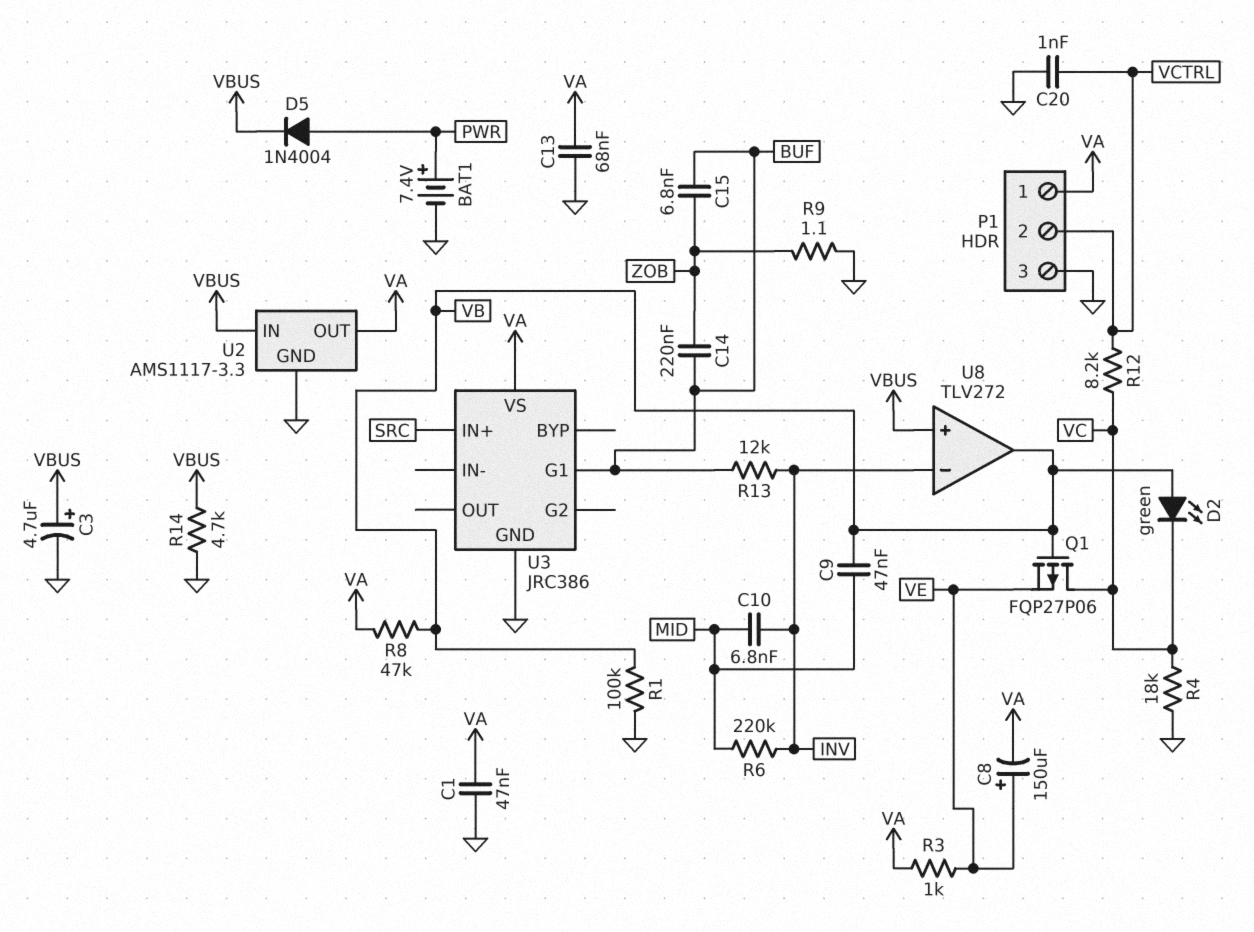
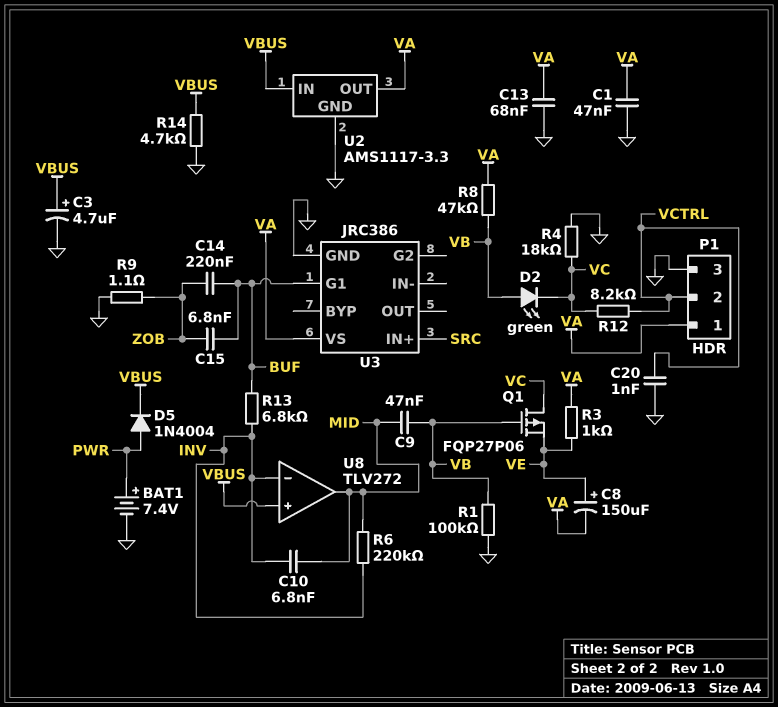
R13: 12k (BUF, INV) -> 6.8k (BUF, INV)
U8 pin out: VB -> MID

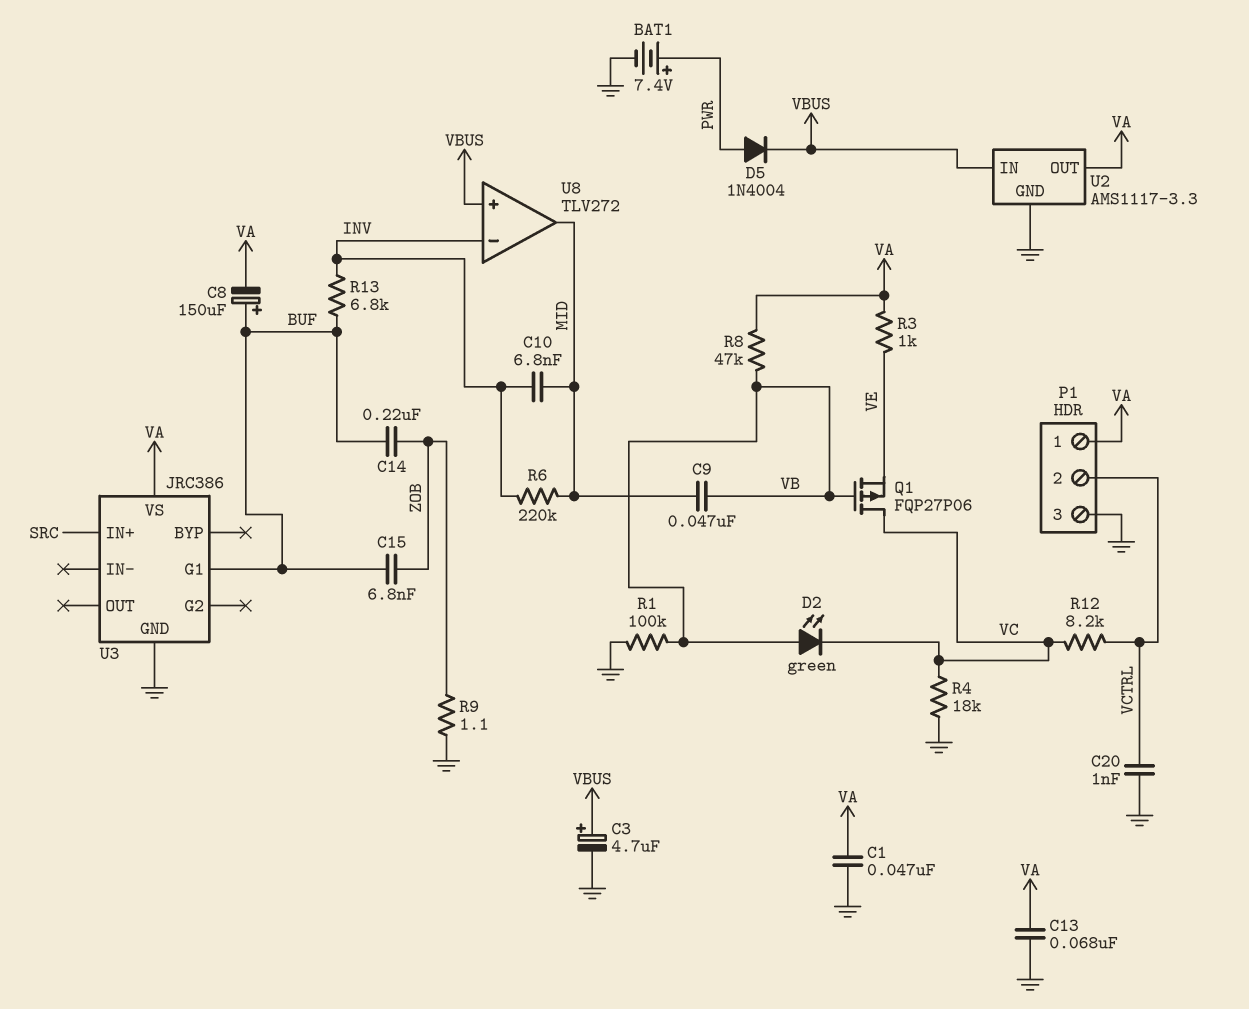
C8: 150uF (plus VE, minus VA) -> 150uF (plus BUF, minus VA)
R14: 4.7k (GND, VBUS) -> none

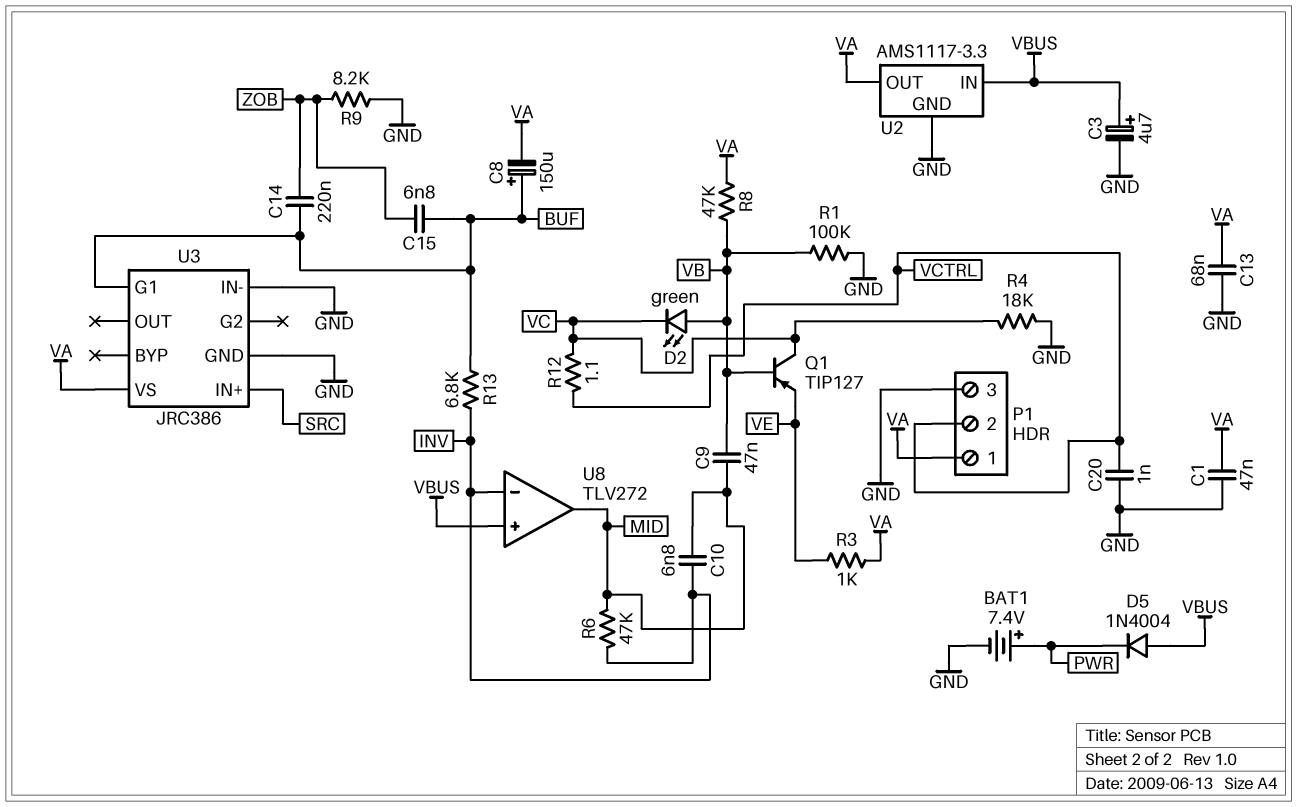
D5: diode 1N4004 (A PWR, K VBUS) -> diode 1N4004 (A VBUS, K PWR)
Q1: PMOS FQP27P06 (G VB, D VC, S VE) -> PNP TIP127 (B VB, C VC, E VE)
R6: 220k (INV, MID) -> 47k (INV, MID)
R9: 1.1 (GND, ZOB) -> 8.2k (GND, ZOB)
R12: 8.2k (VC, VCTRL) -> 1.1 (VC, VCTRL)
U3 pin IN-: none -> GND

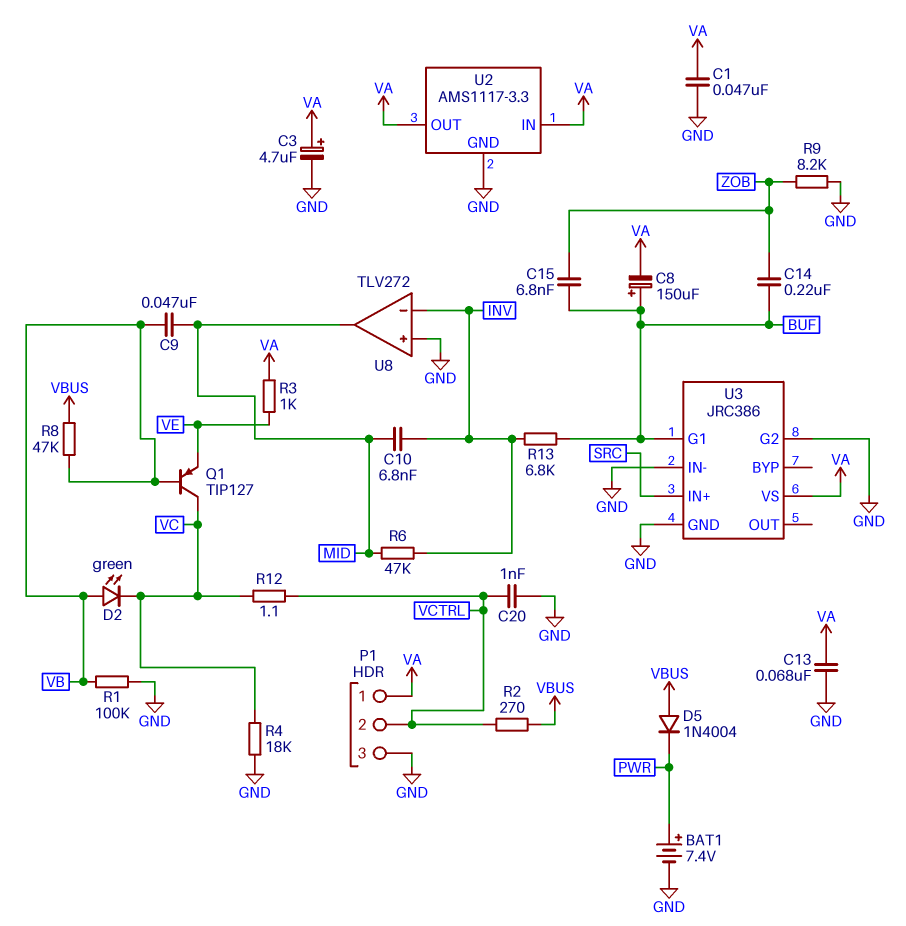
C3: 4.7uF (plus VBUS, minus GND) -> 4.7uF (plus VA, minus GND)
R2: none -> 270 (VBUS, VCTRL)
R8: 47k (VA, VB) -> 47k (VB, VBUS)
U2 pin IN: VBUS -> VA
U3 pin G2: none -> GND
U8 pin in+: VBUS -> GND

